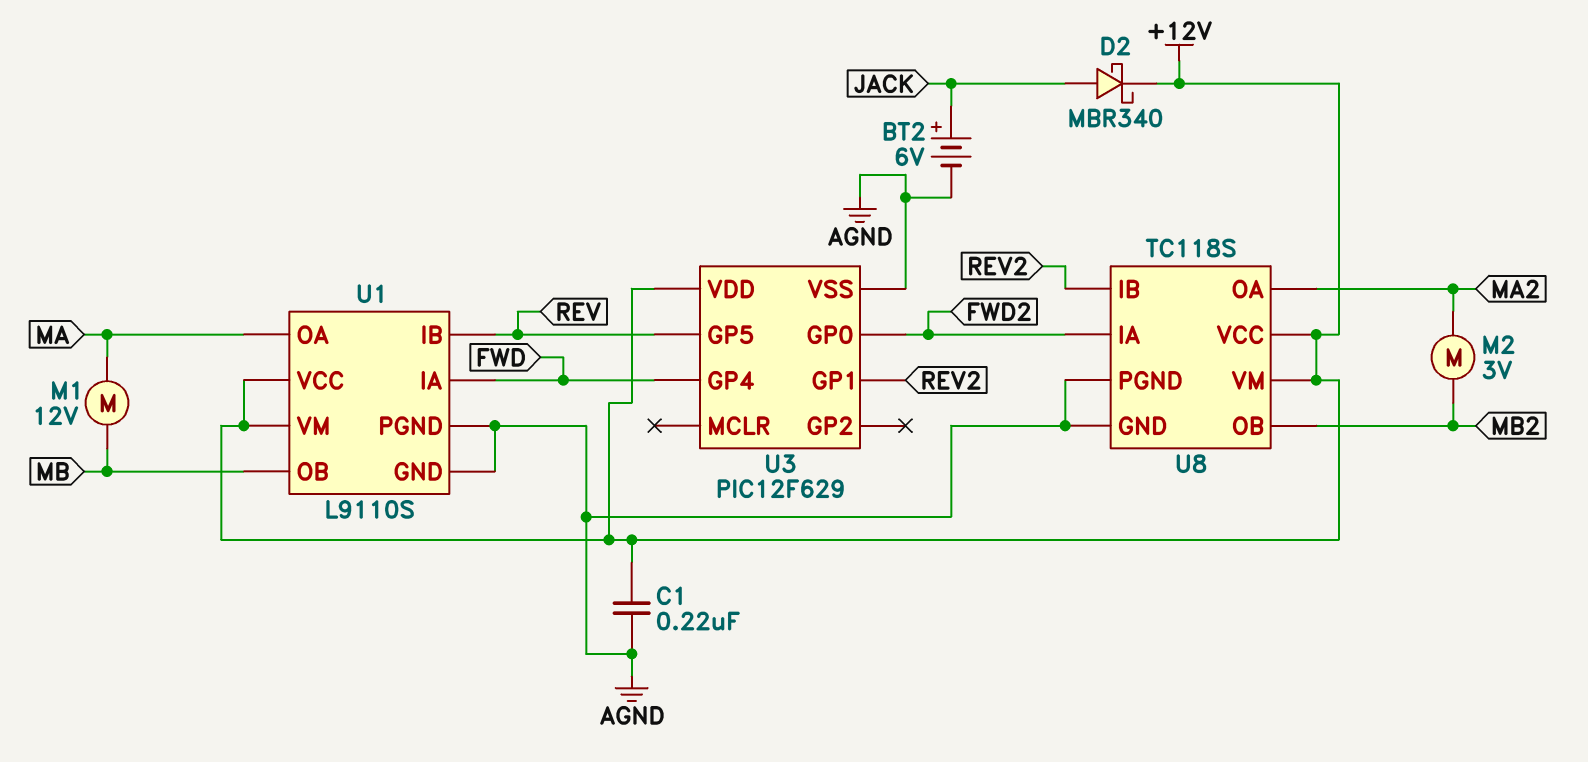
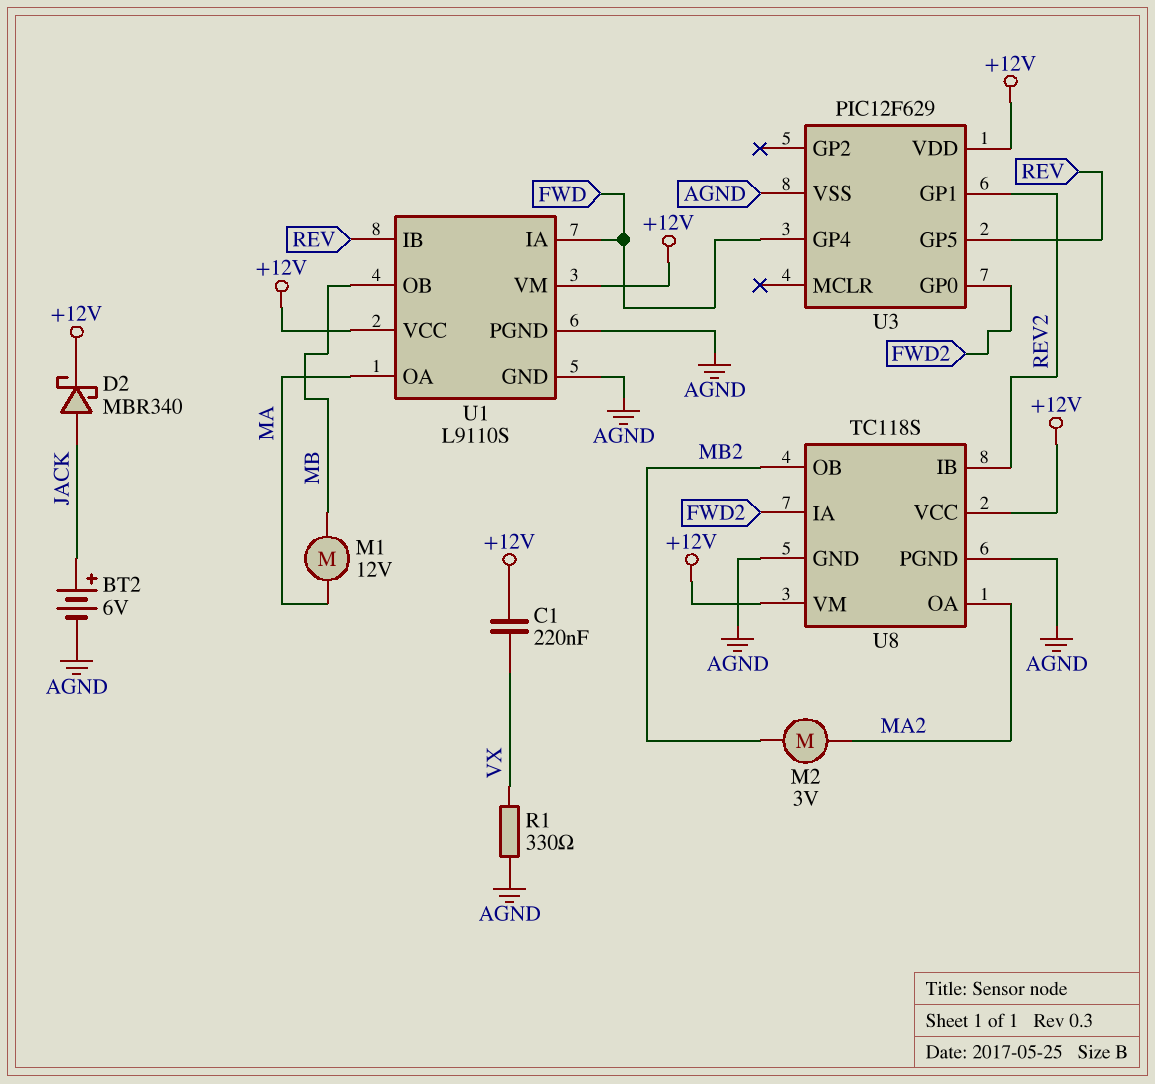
C1: 220nF (+12V, AGND) -> 220nF (+12V, VX)
R1: none -> 330 (AGND, VX)

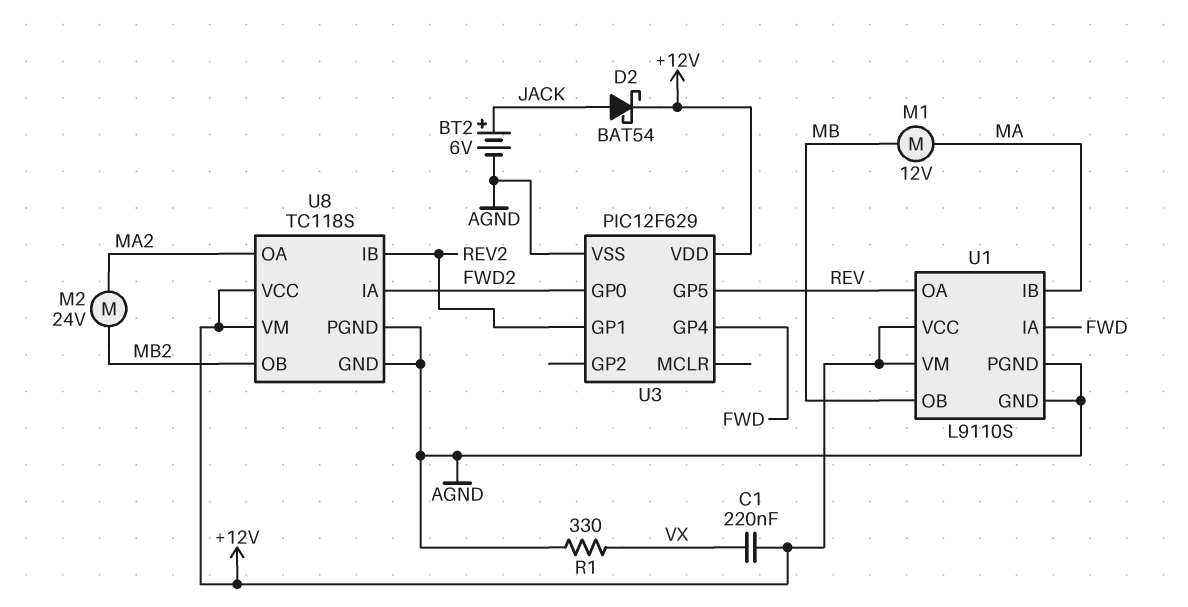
D2: schottky MBR340 (A JACK, K +12V) -> schottky BAT54 (A JACK, K +12V)
M2: motor 3V (MA2, MB2) -> motor 24V (MA2, MB2)
U1 pin IB: REV -> MA
U1 pin OA: MA -> REV

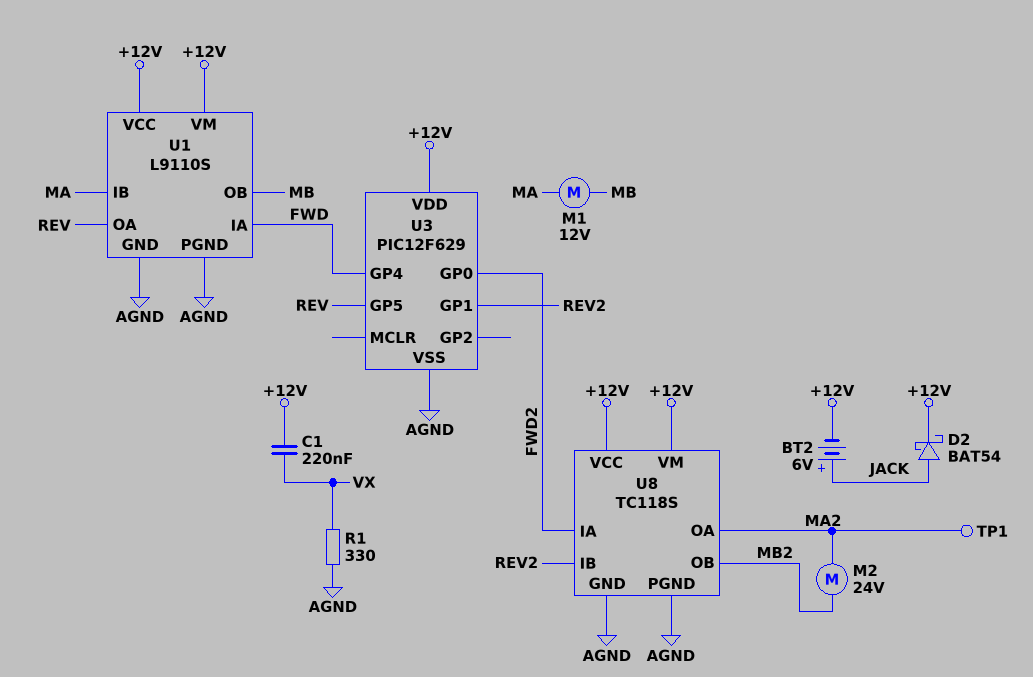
BT2: 6V (plus JACK, minus AGND) -> 6V (plus JACK, minus +12V)
TP1: none -> test point (MA2)

